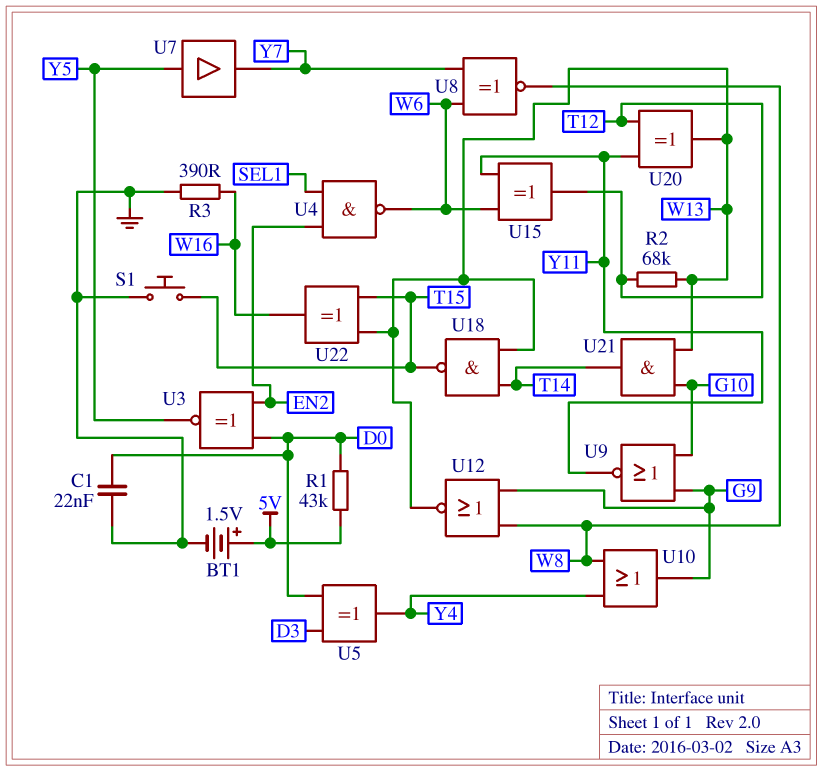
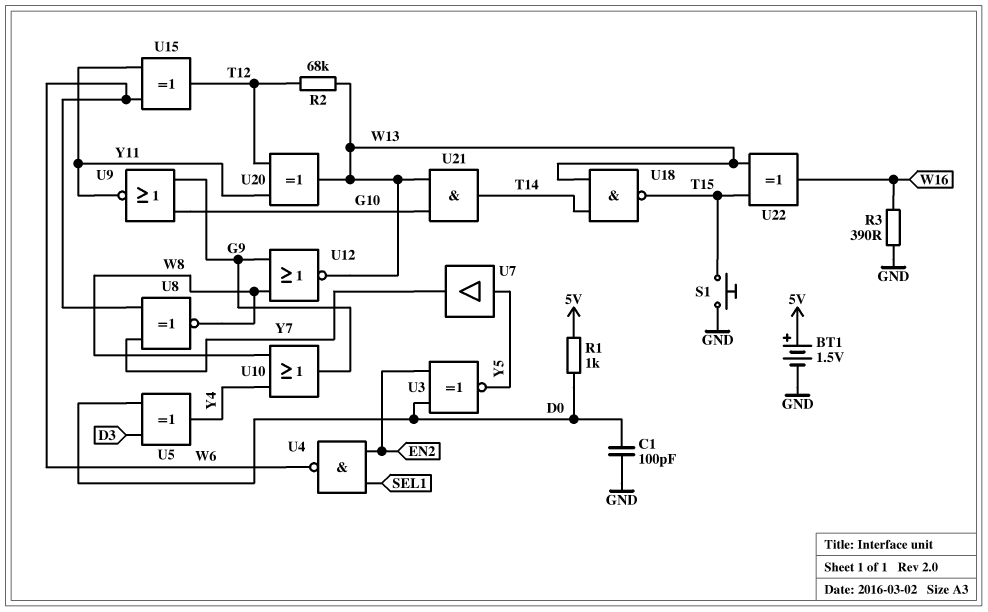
C1: 22nF (D0, GND) -> 100pF (D0, GND)
R1: 43k (5V, D0) -> 1k (5V, D0)

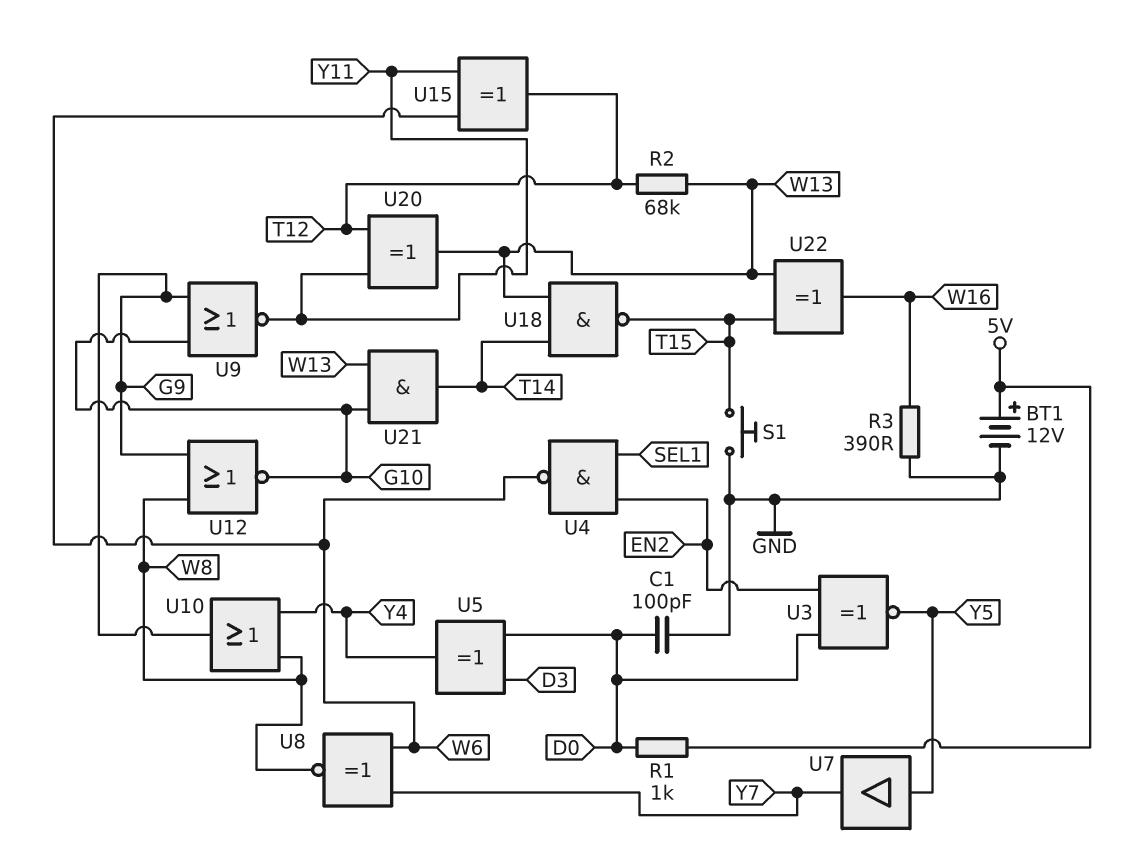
BT1: 1.5V (plus 5V, minus GND) -> 12V (plus 5V, minus GND)
U12: NOR (in G9, in W8, out W13) -> NOR (in G9, in W8, out G10)

